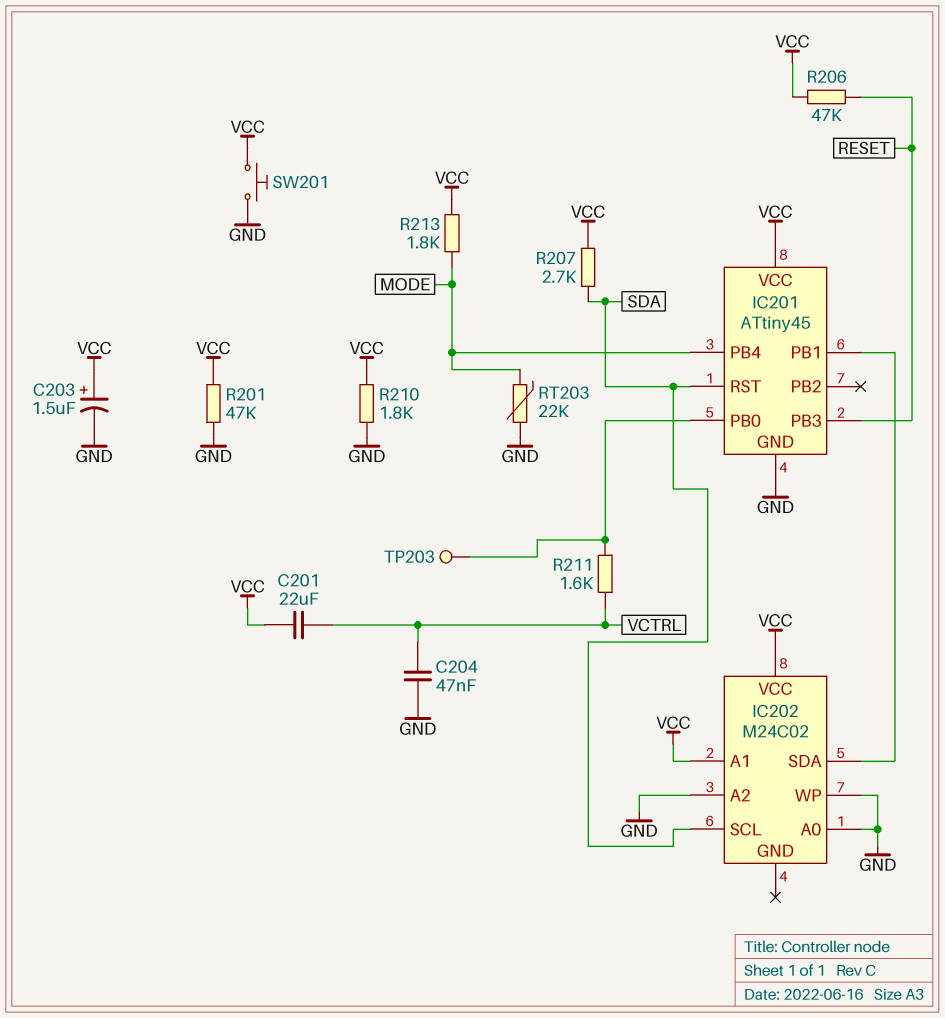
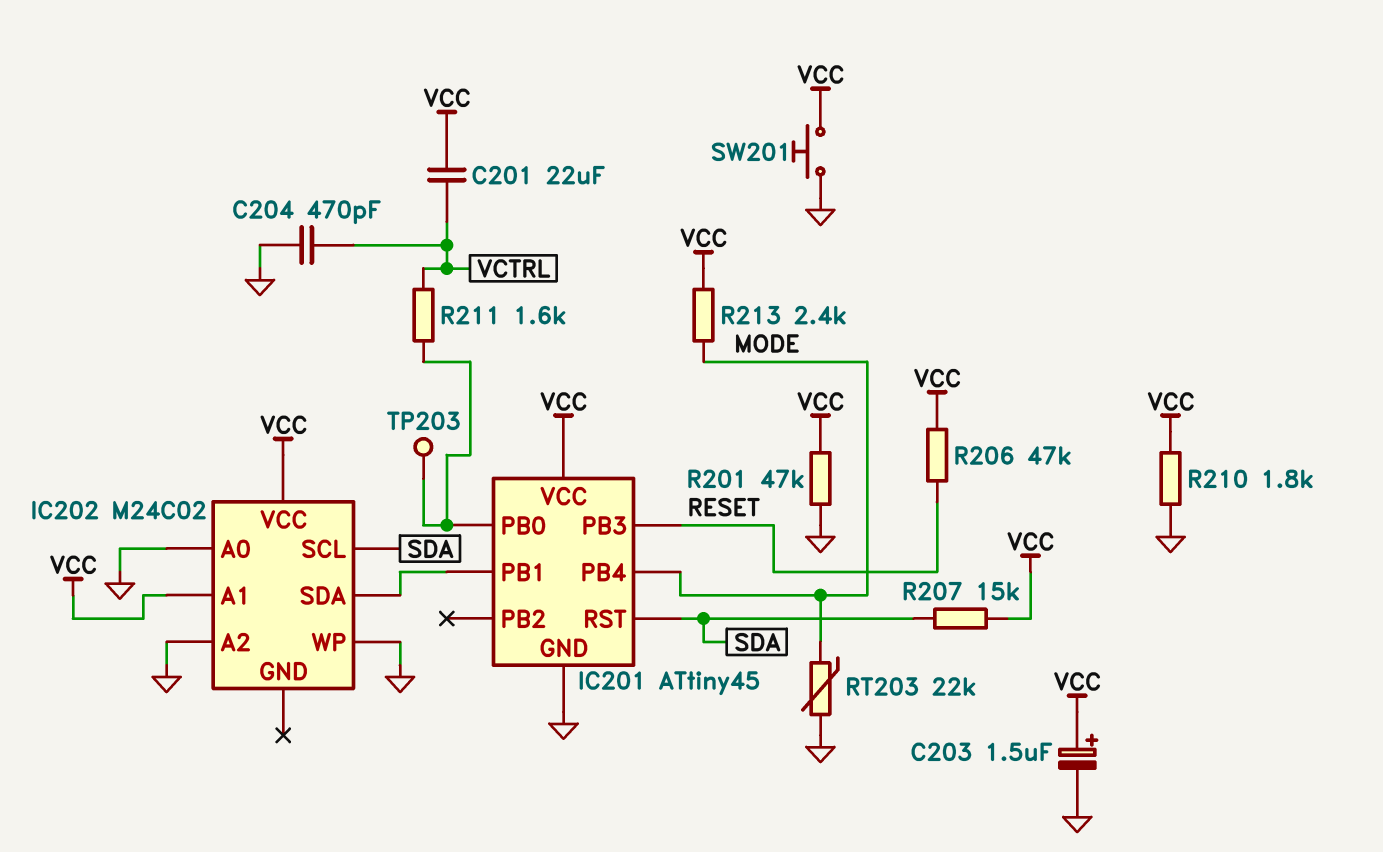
C204: 47nF (GND, VCTRL) -> 470pF (GND, VCTRL)
R207: 2.7k (SDA, VCC) -> 15k (SDA, VCC)
R213: 1.8k (MODE, VCC) -> 2.4k (MODE, VCC)

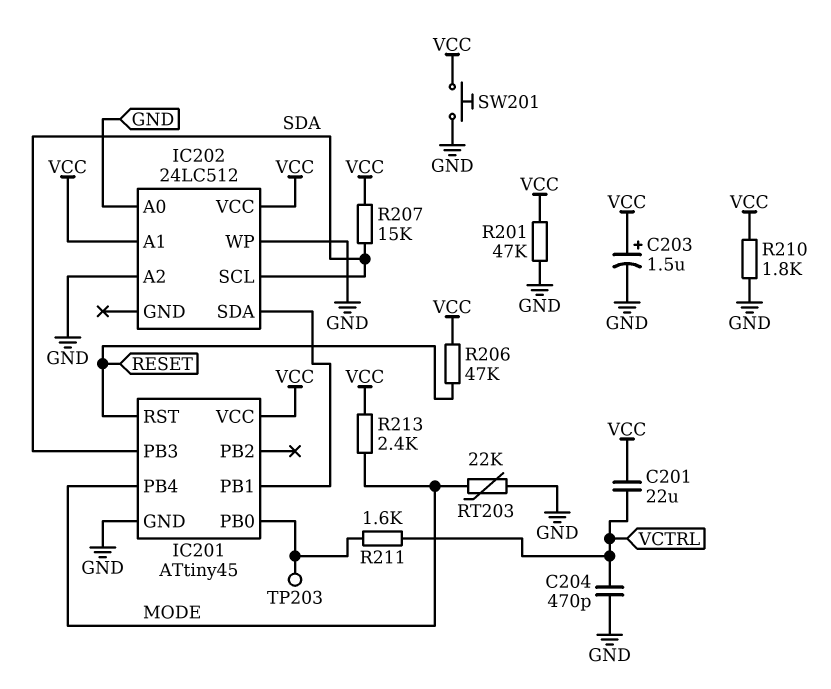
IC201 pin PB3: RESET -> SDA
IC201 pin RST: SDA -> RESET
IC202: M24C02 -> 24LC512

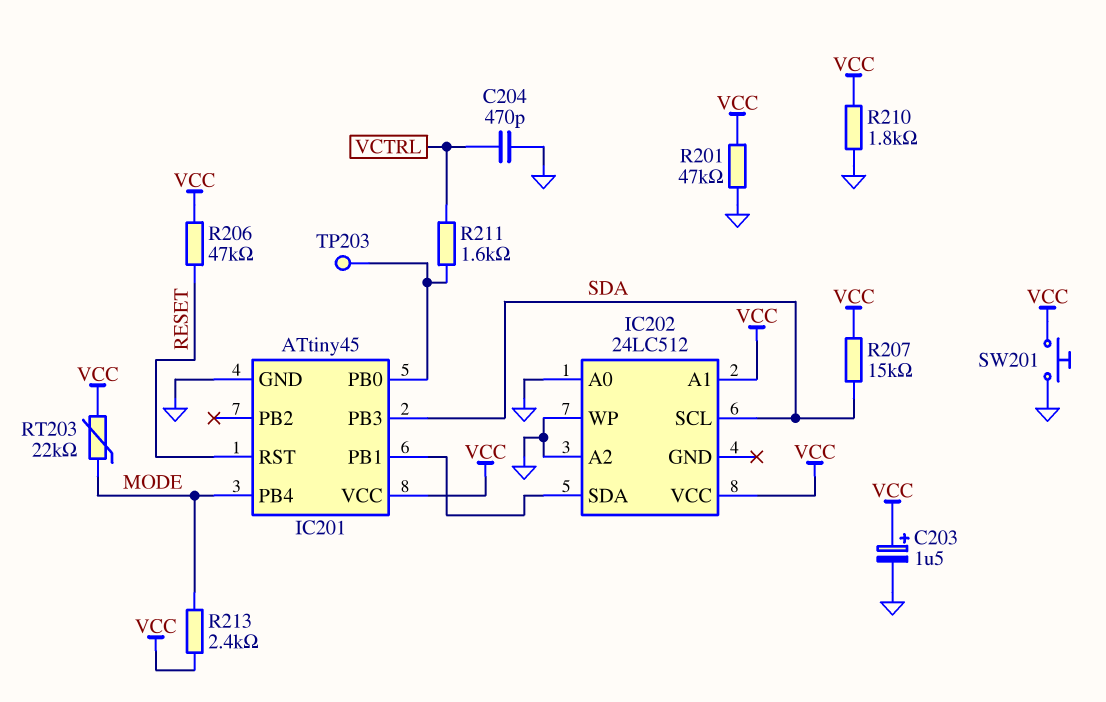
C201: 22uF (VCC, VCTRL) -> none
RT203: 22k (GND, MODE) -> 22k (MODE, VCC)

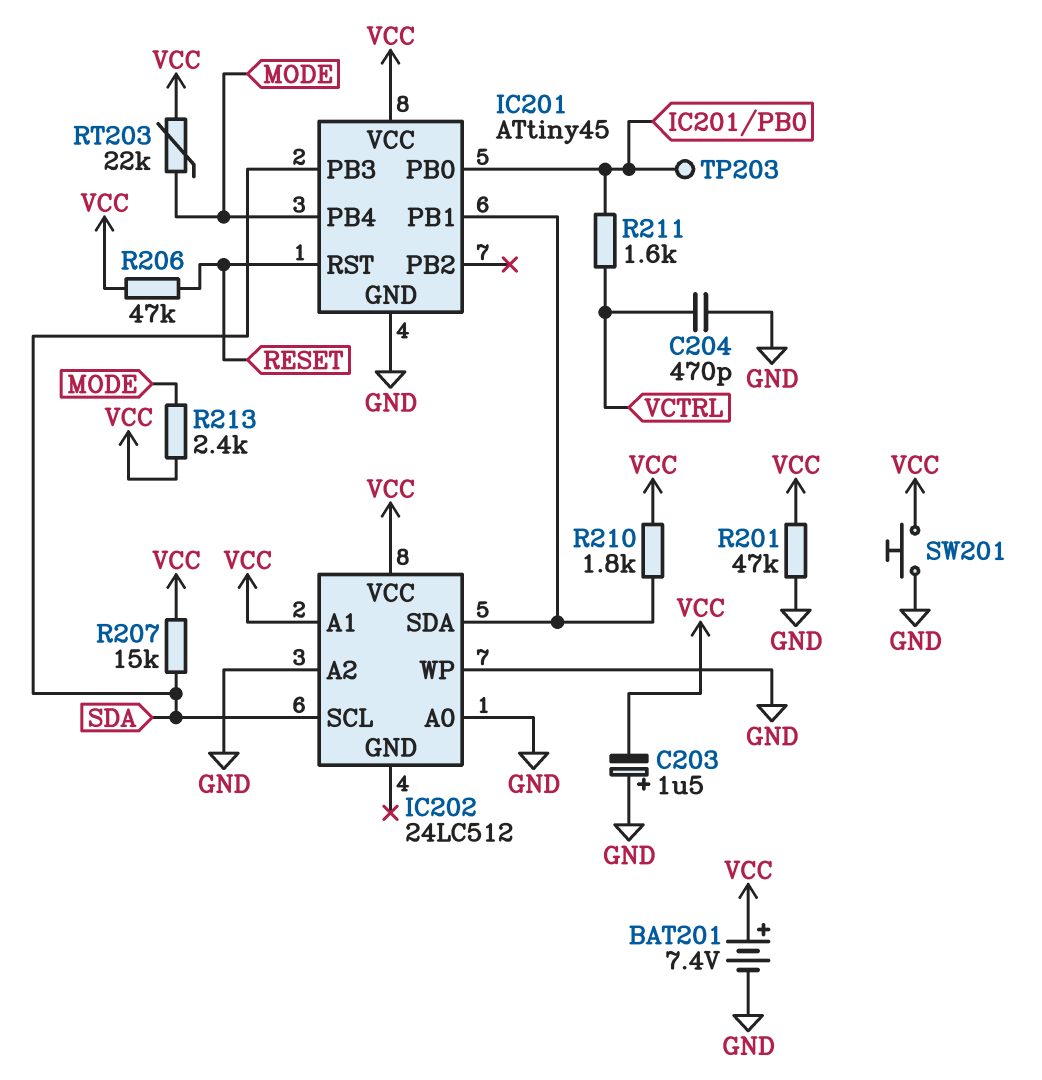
BAT201: none -> 7.4V (plus VCC, minus GND)
C203: 1.5uF (plus VCC, minus GND) -> 1.5uF (plus GND, minus VCC)
R210: 1.8k (GND, VCC) -> 1.8k (IC201/PB1, VCC)

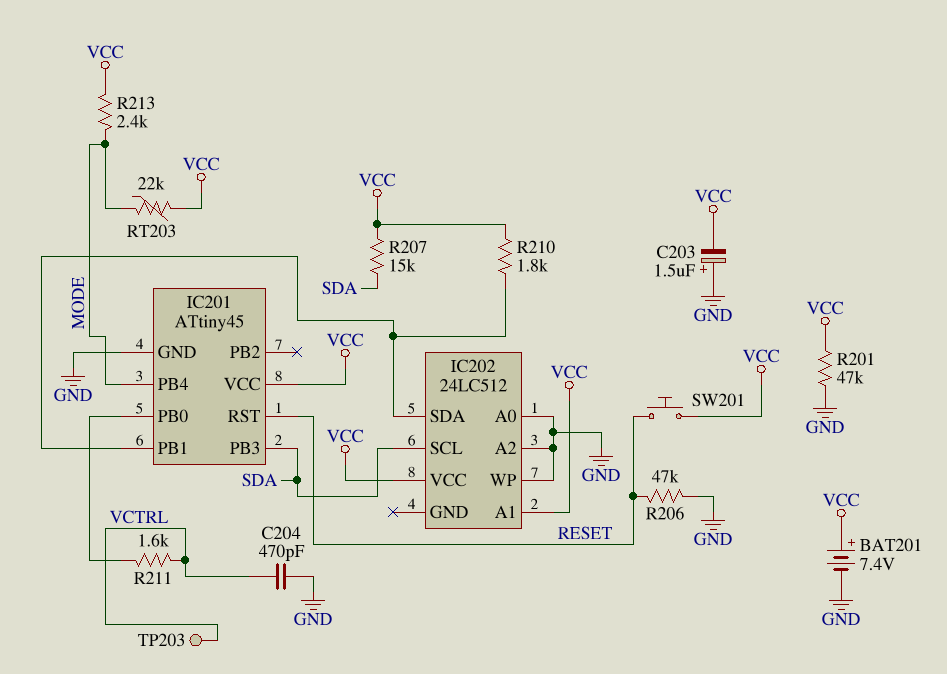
R206: 47k (RESET, VCC) -> 47k (GND, RESET)
SW201: button (GND, VCC) -> button (RESET, VCC)
TP203: test point (IC201/PB0) -> test point (VCTRL)

